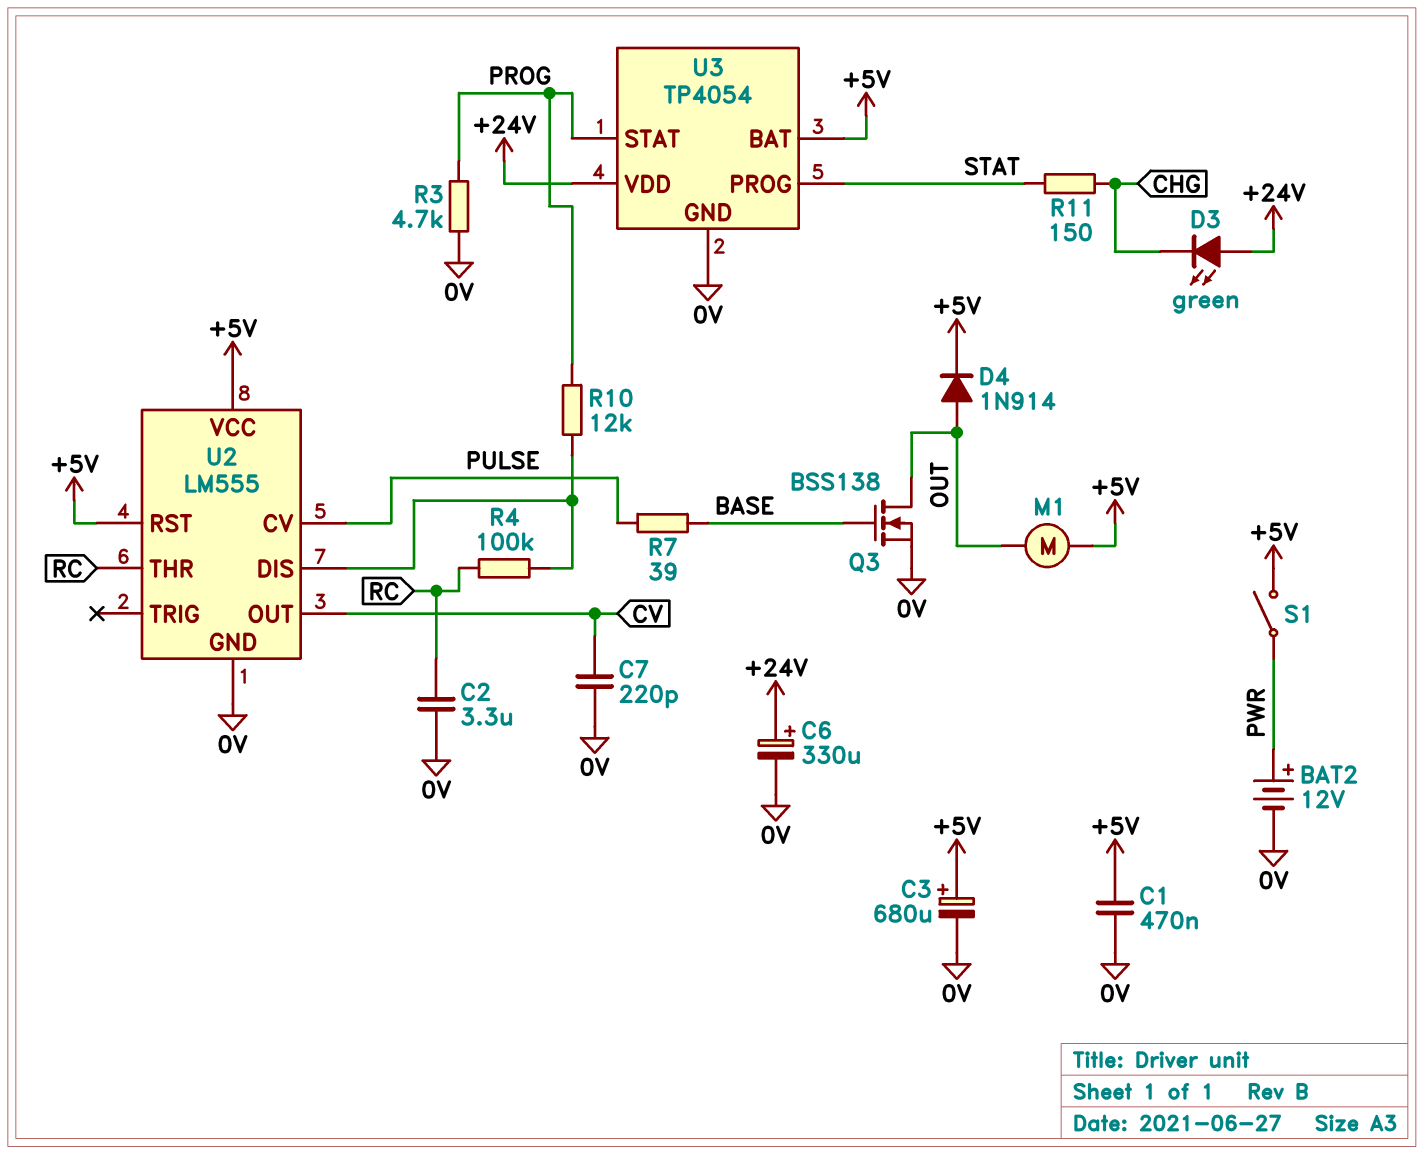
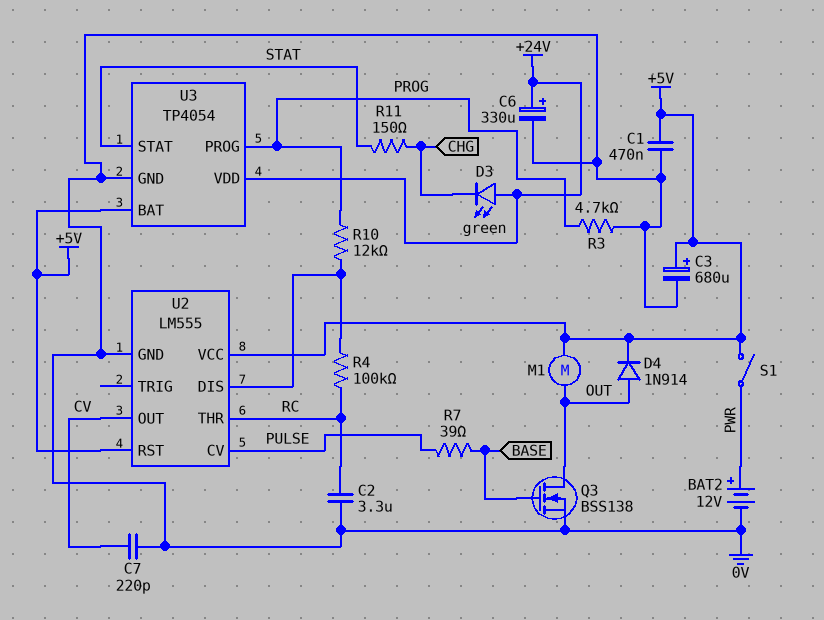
U3 pin PROG: STAT -> PROG
U3 pin STAT: PROG -> STAT

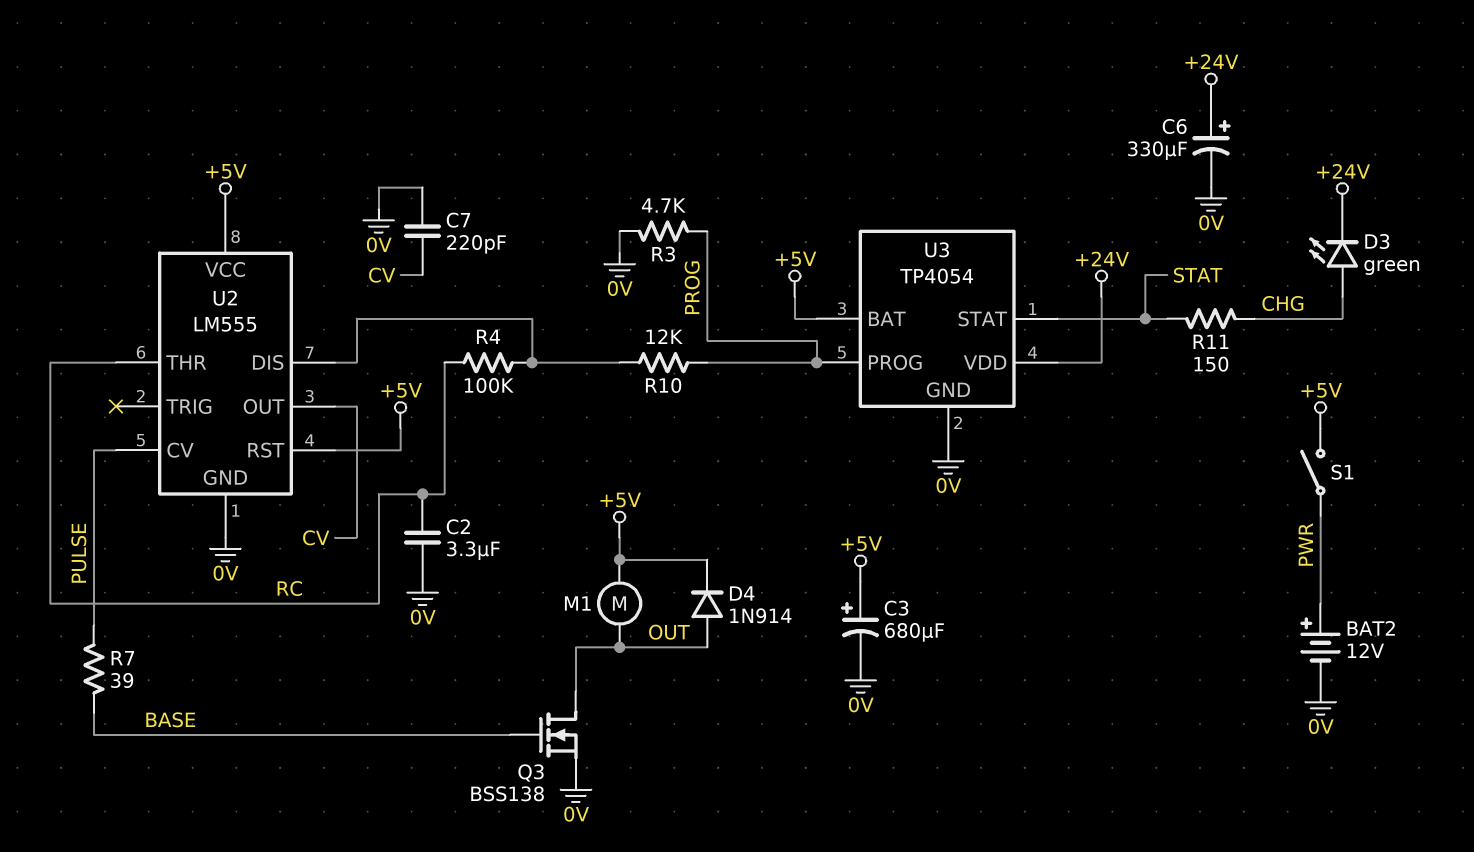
C1: 470nF (+5V, 0V) -> none
D3: LED green (A +24V, K CHG) -> LED green (A CHG, K +24V)

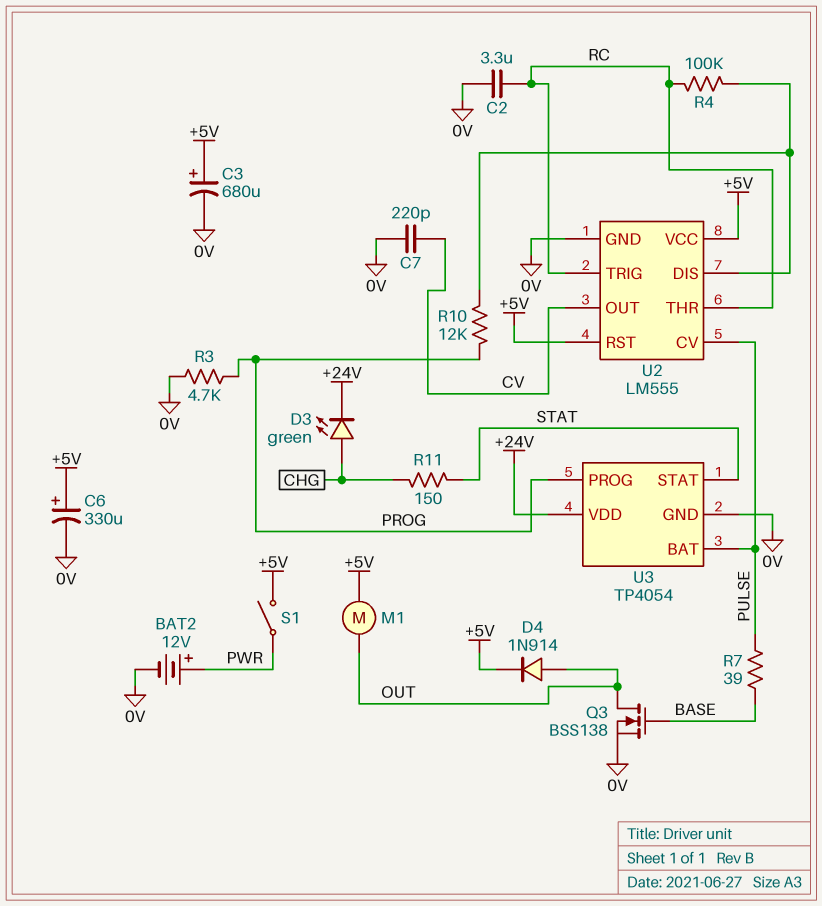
C6: 330uF (plus +24V, minus 0V) -> 330uF (plus +5V, minus 0V)
U2 pin TRIG: none -> RC
U3 pin BAT: +5V -> PULSE

